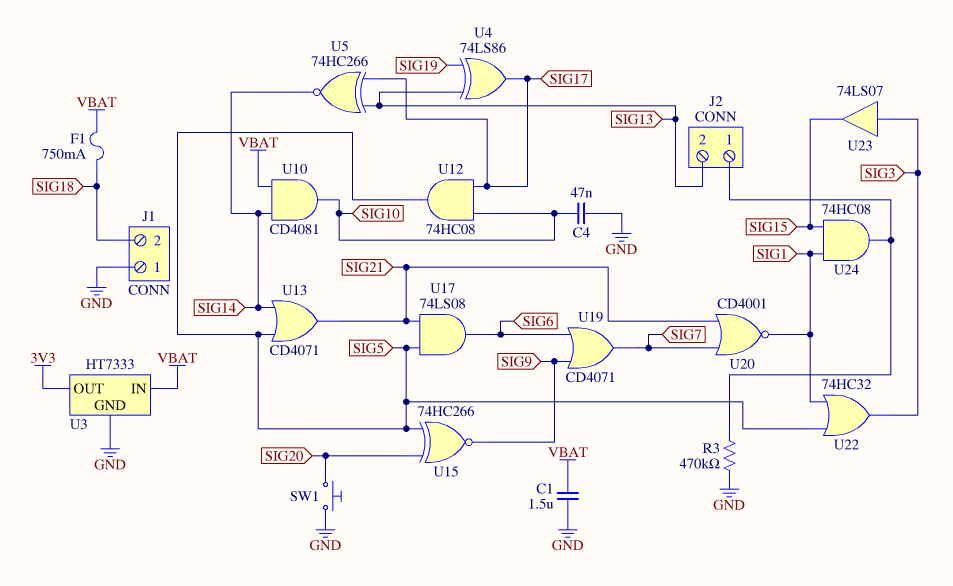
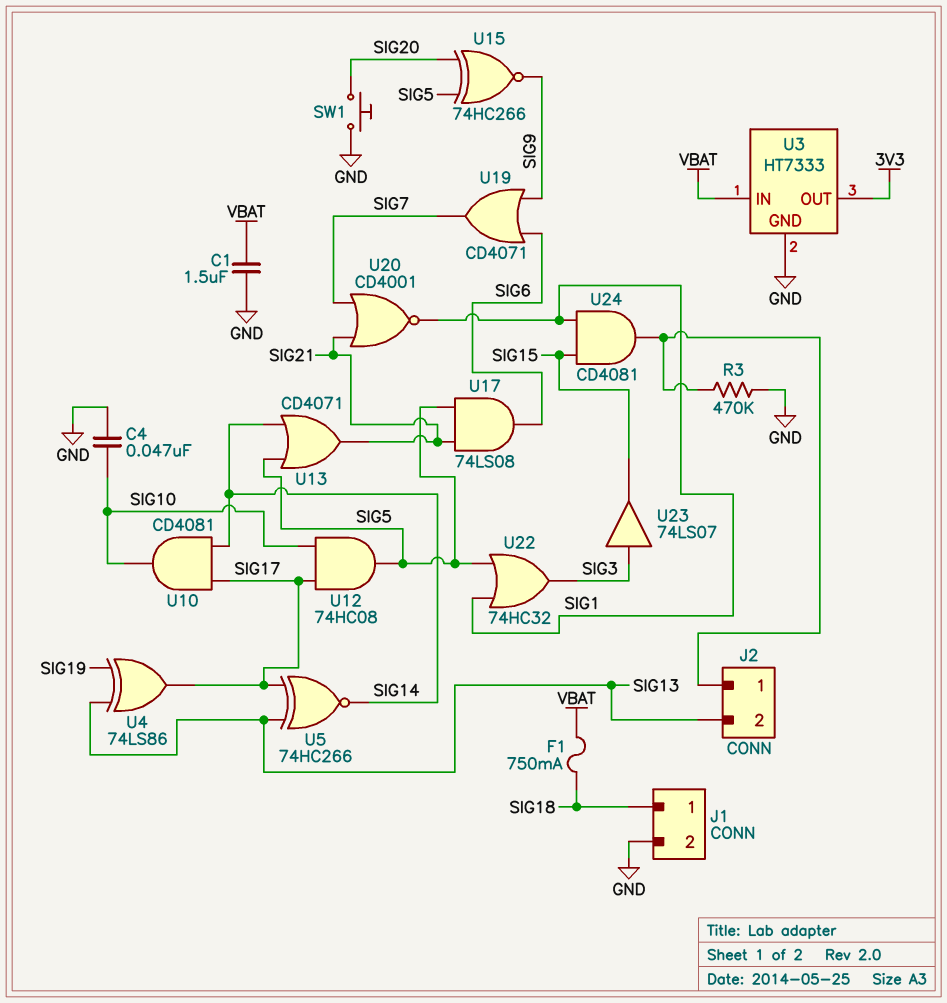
J1 pin 1: GND -> SIG18
J1 pin 2: SIG18 -> GND
U10: AND CD4081 (in SIG14, in VBAT, out SIG10) -> AND CD4081 (in SIG14, in SIG17, out SIG10)
U24: AND 74HC08 (in SIG1, in SIG15, out J2/1) -> AND CD4081 (in SIG1, in SIG15, out J2/1)

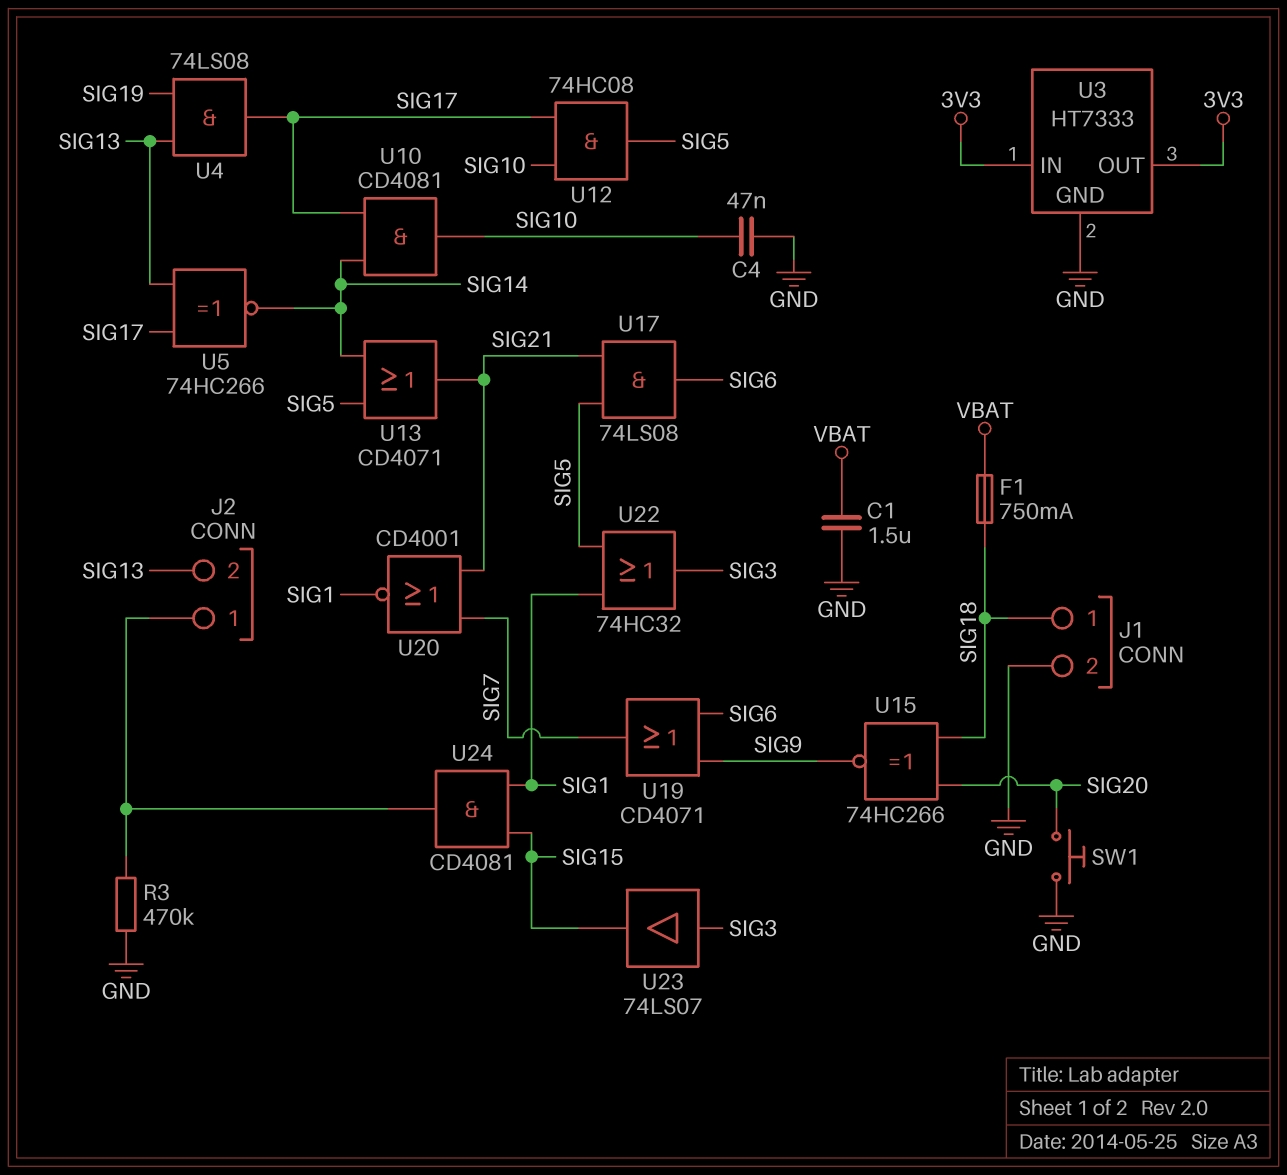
U3 pin IN: VBAT -> 3V3
U4: XOR 74LS86 (in SIG13, in SIG19, out SIG17) -> AND 74LS08 (in SIG13, in SIG19, out SIG17)
U15: XNOR 74HC266 (in SIG5, in SIG20, out SIG9) -> XNOR 74HC266 (in SIG18, in SIG20, out SIG9)

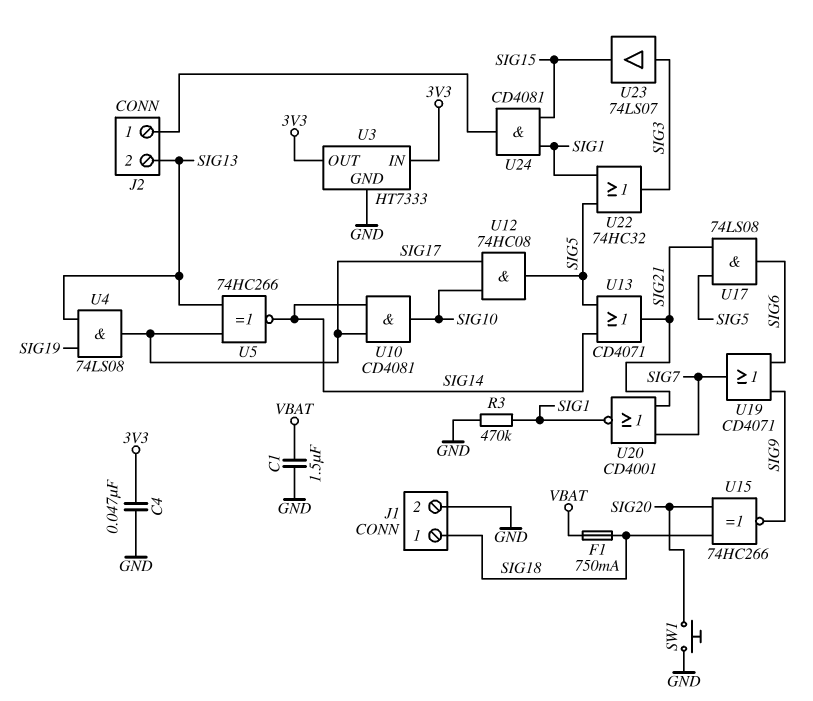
C4: 47nF (GND, SIG10) -> 47nF (3V3, GND)
R3: 470k (GND, J2/1) -> 470k (GND, SIG1)

